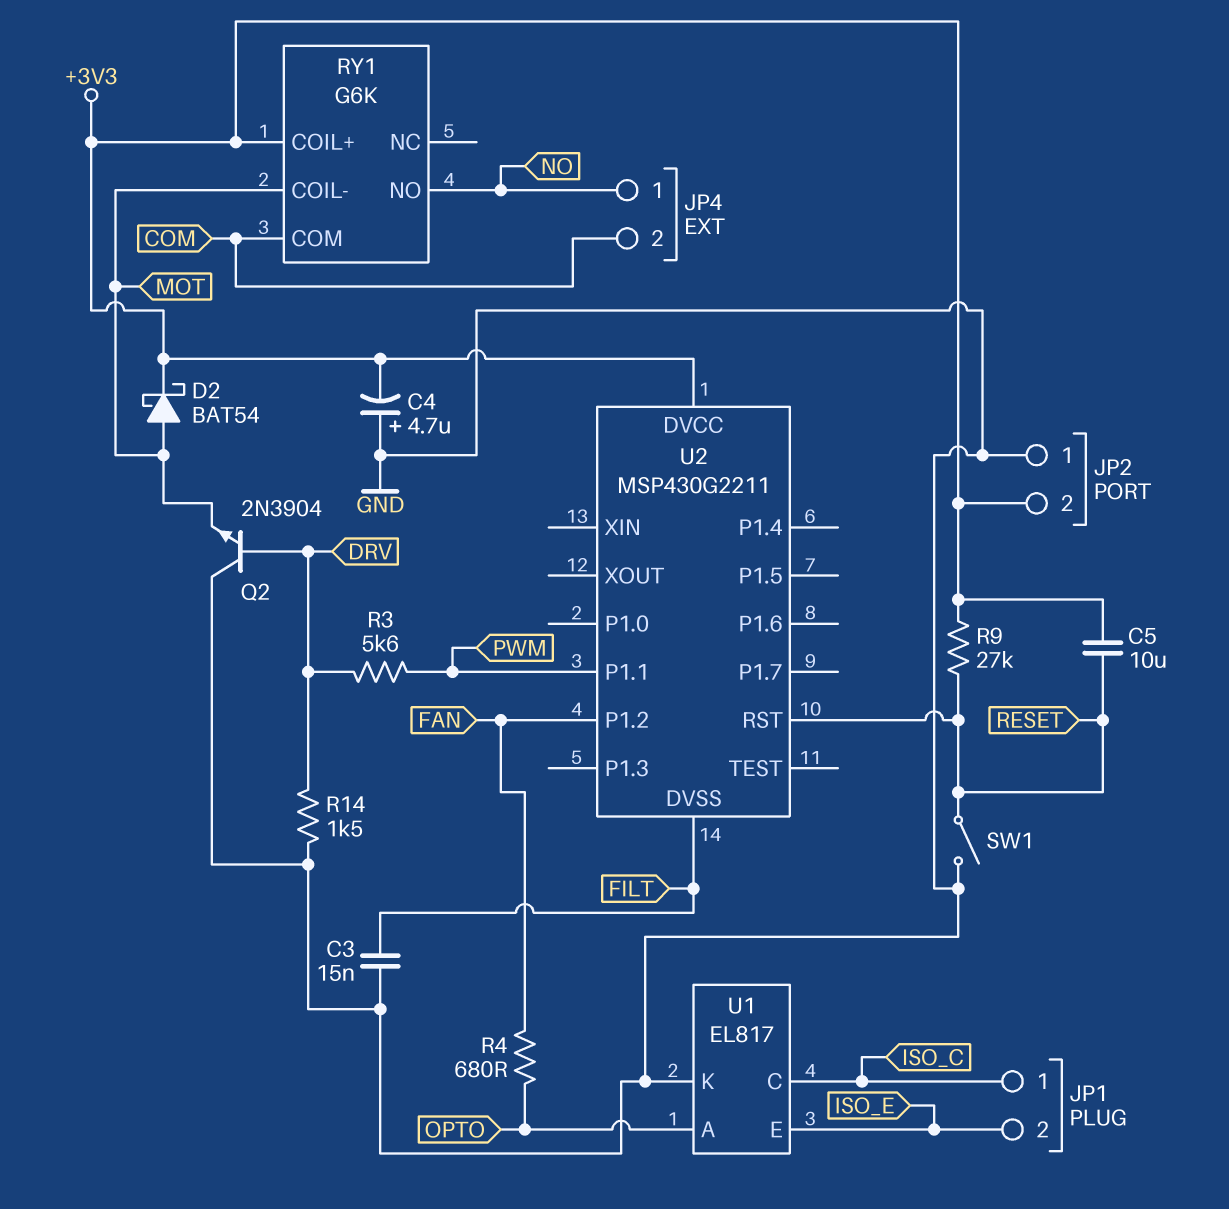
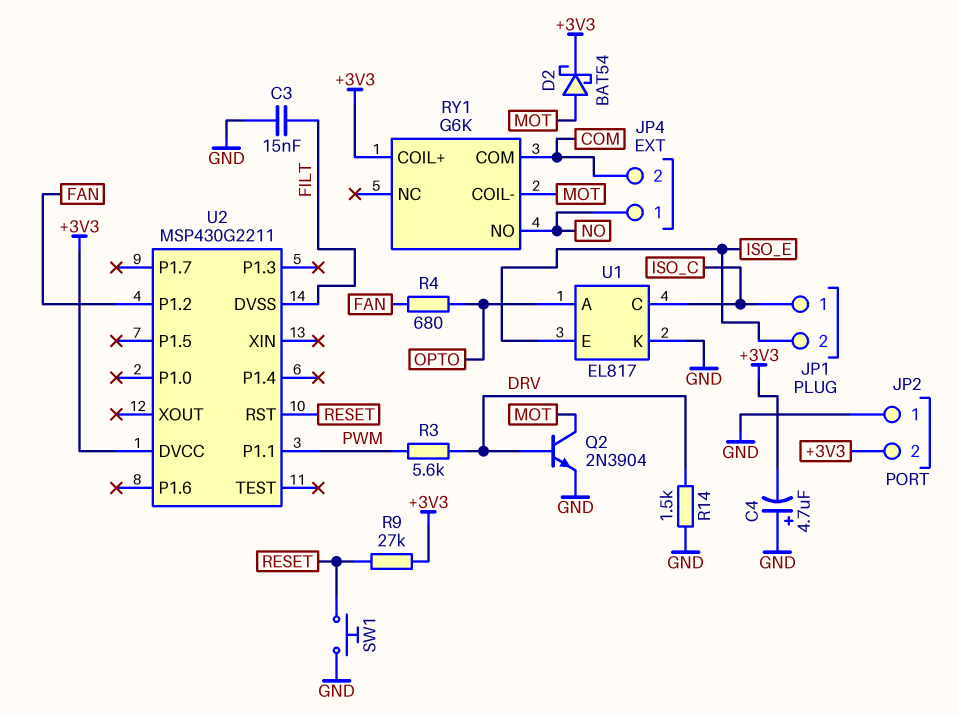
C5: 10uF (+3V3, RESET) -> none
Q2: NPN 2N3904 (B DRV, C GND, E MOT) -> NPN 2N3904 (B DRV, C MOT, E GND)
SW1: switch (GND, RESET) -> button (GND, RESET)

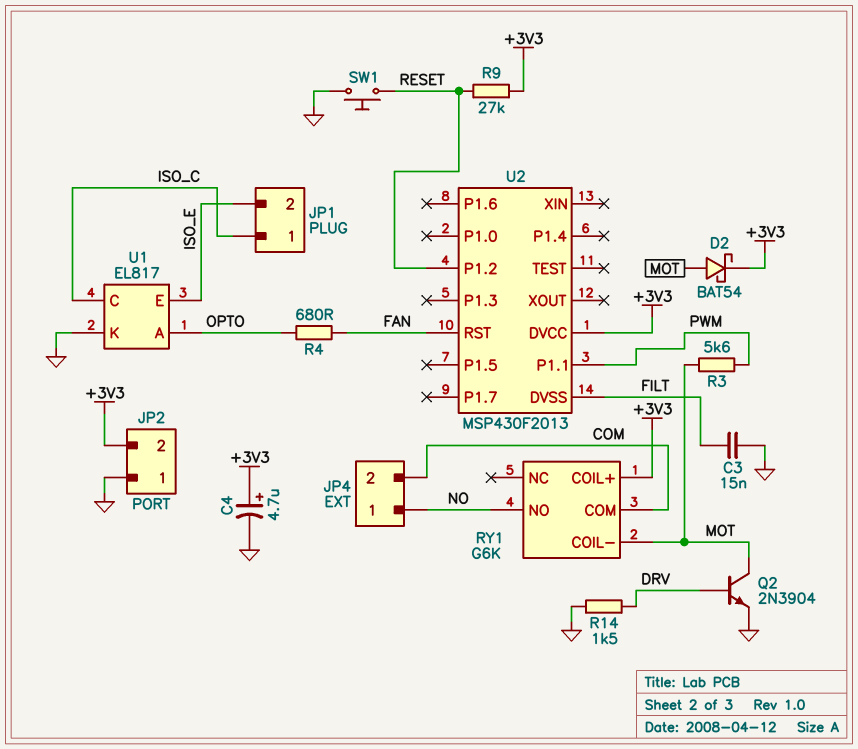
C4: 4.7uF (plus GND, minus +3V3) -> 4.7uF (plus +3V3, minus GND)
R3: 5.6k (DRV, PWM) -> 5.6k (MOT, PWM)
U2: MSP430G2211 -> MSP430F2013
U2 pin P1.2: FAN -> RESET
U2 pin RST: RESET -> FAN

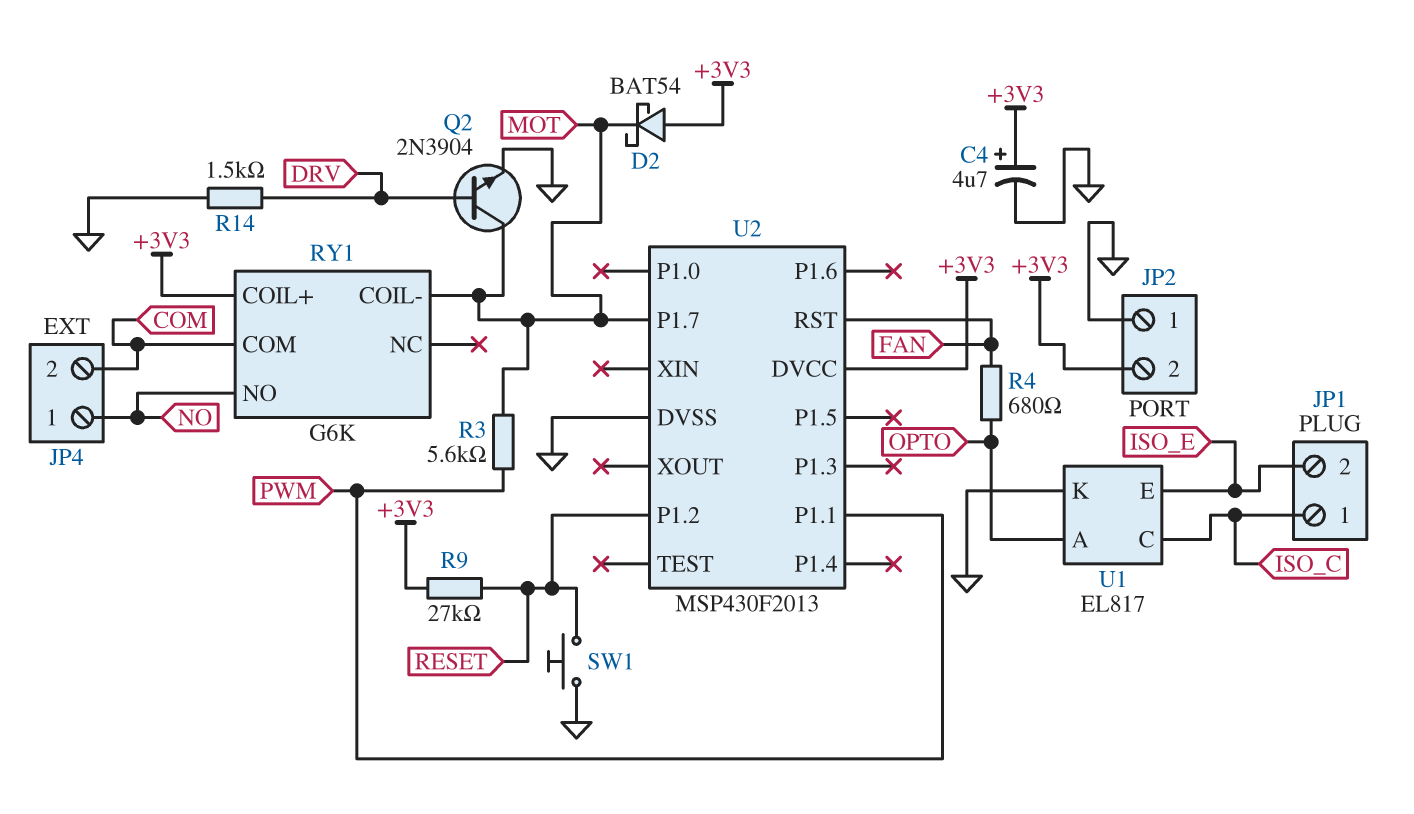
C3: 15nF (FILT, GND) -> none
D2: schottky BAT54 (A MOT, K +3V3) -> schottky BAT54 (A +3V3, K MOT)
U2 pin DVSS: FILT -> GND
U2 pin P1.7: none -> MOT

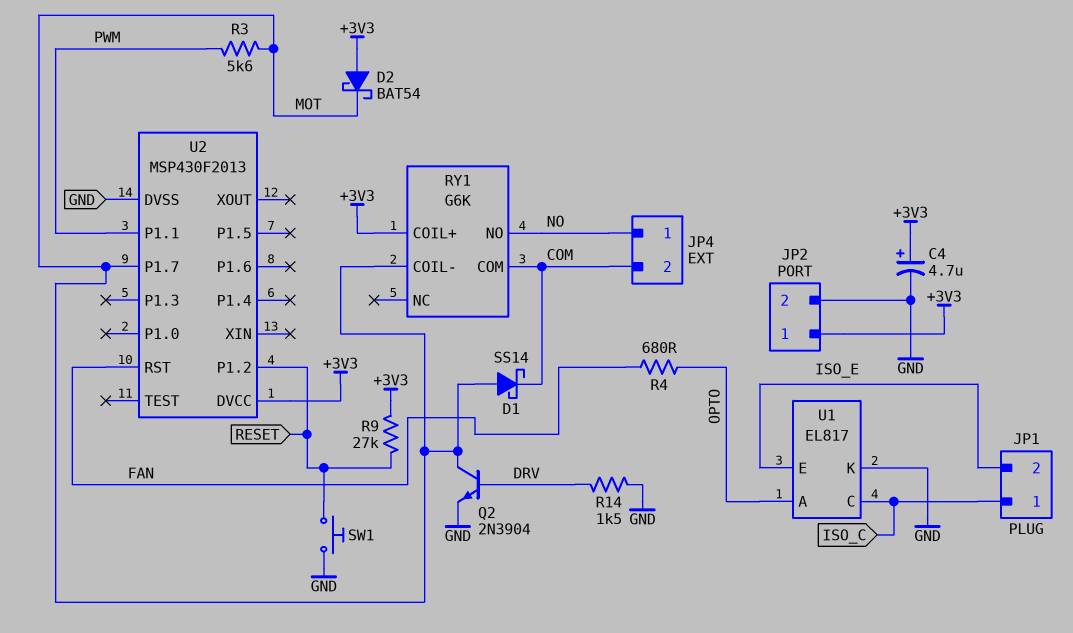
D1: none -> schottky SS14 (A MOT, K COM)
JP2 pin 1: GND -> +3V3
JP2 pin 2: +3V3 -> GND

